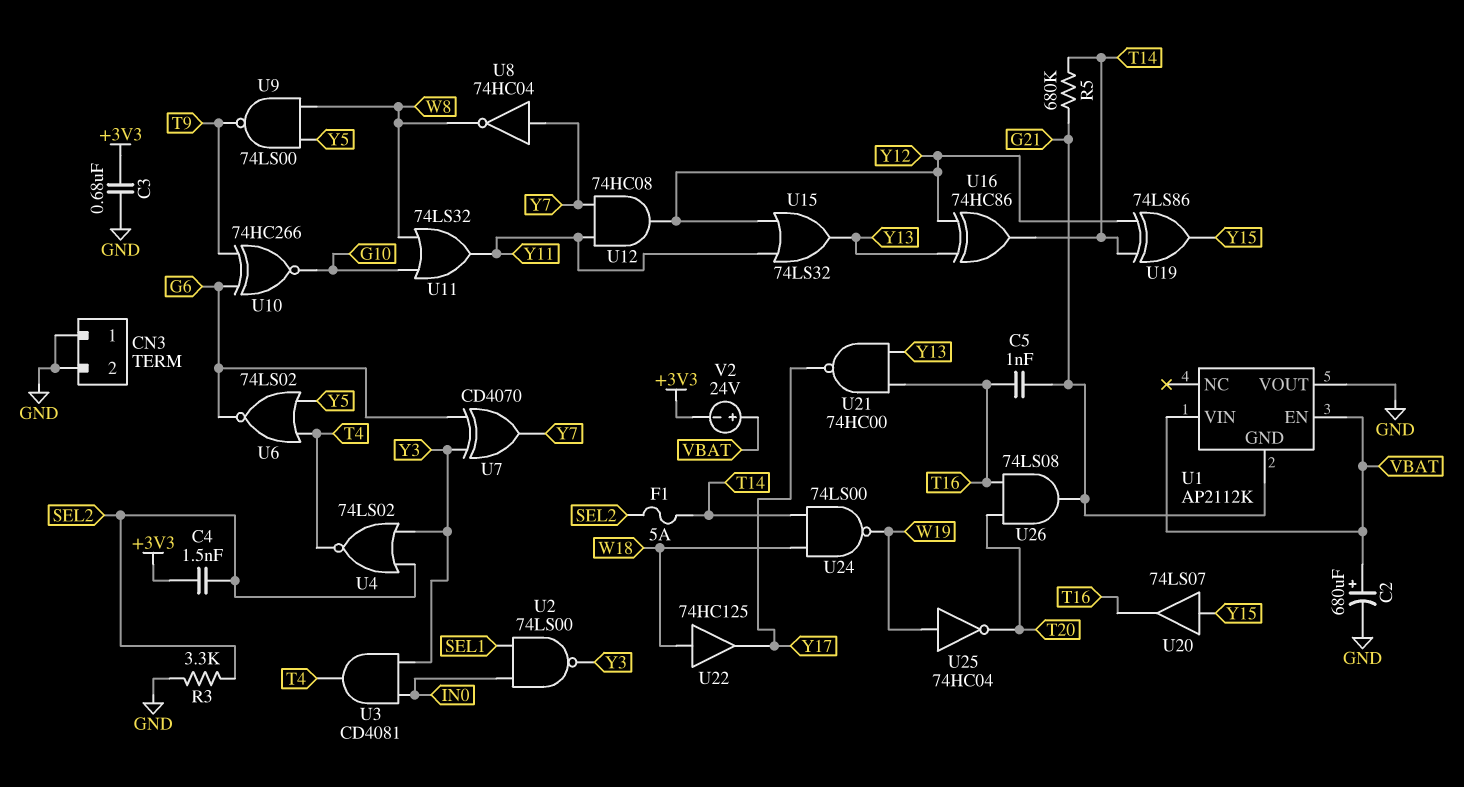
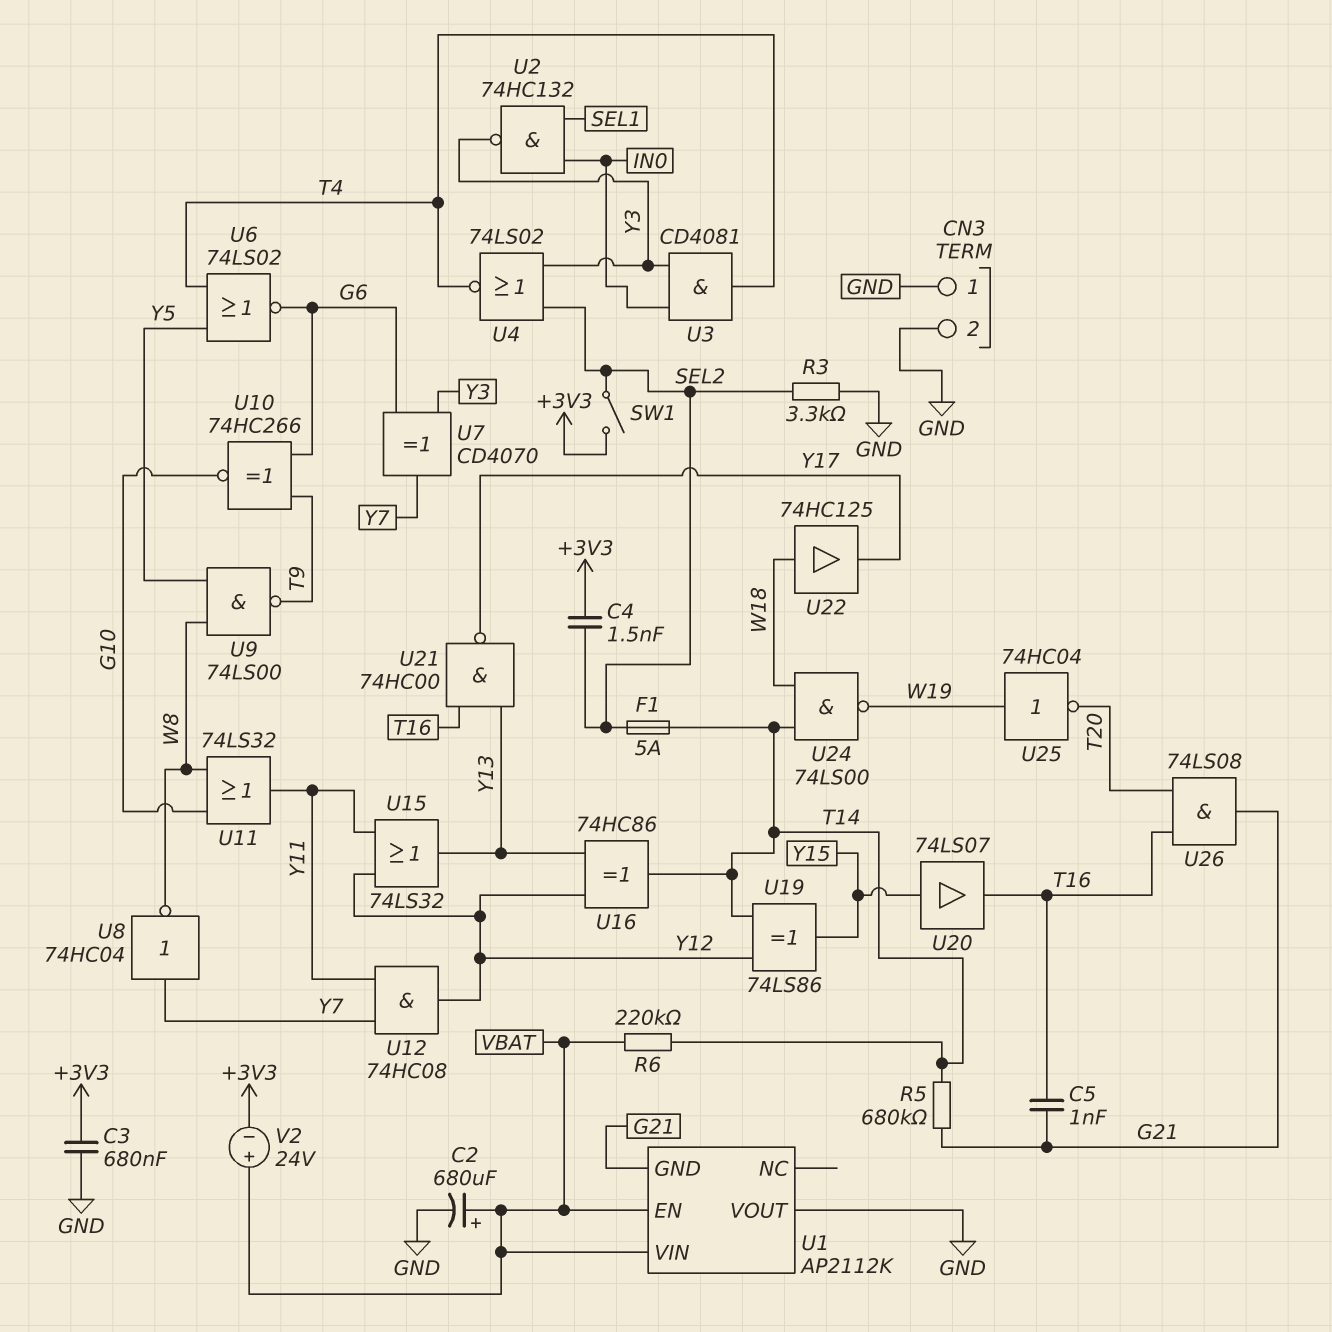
R6: none -> 220k (T14, VBAT)
SW1: none -> switch (+3V3, SEL2)
U2: NAND 74LS00 (in IN0, in SEL1, out Y3) -> NAND 74HC132 (in IN0, in SEL1, out Y3)

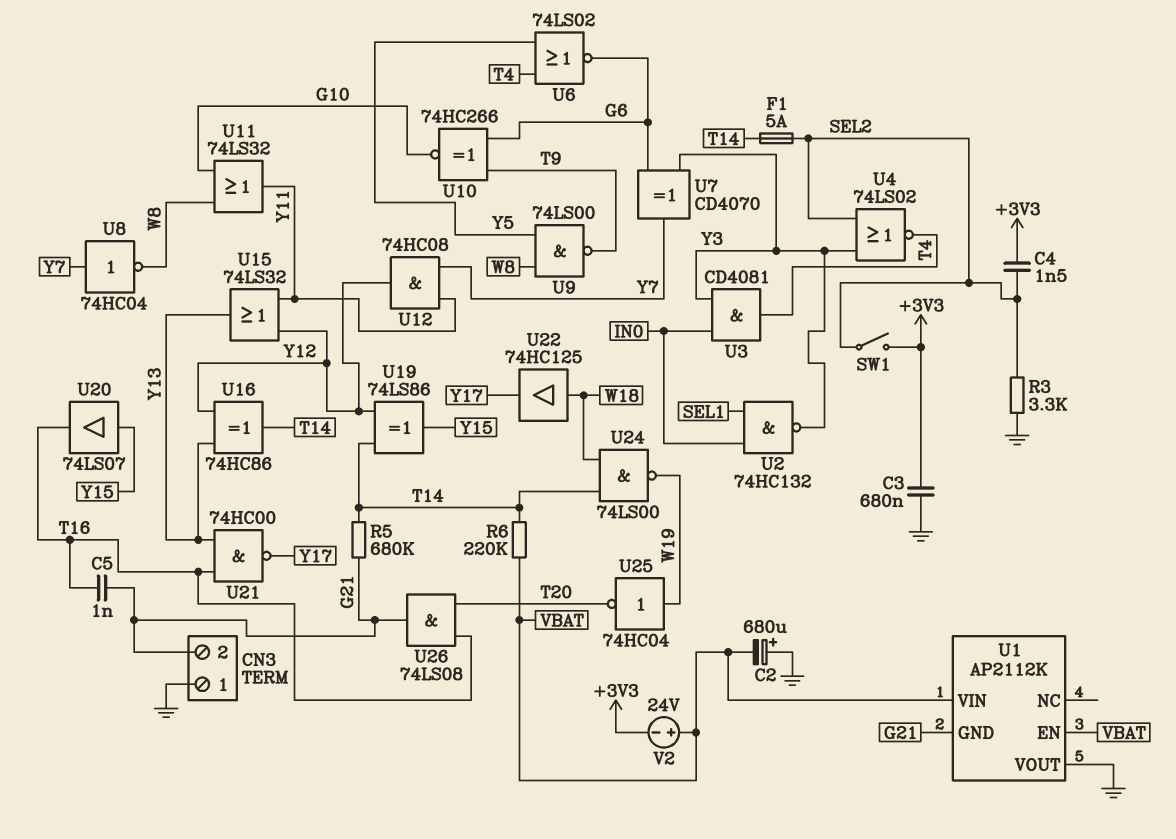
C2: 680uF (plus VBAT, minus GND) -> 680uF (plus GND, minus VBAT)
CN3 pin 2: GND -> G21

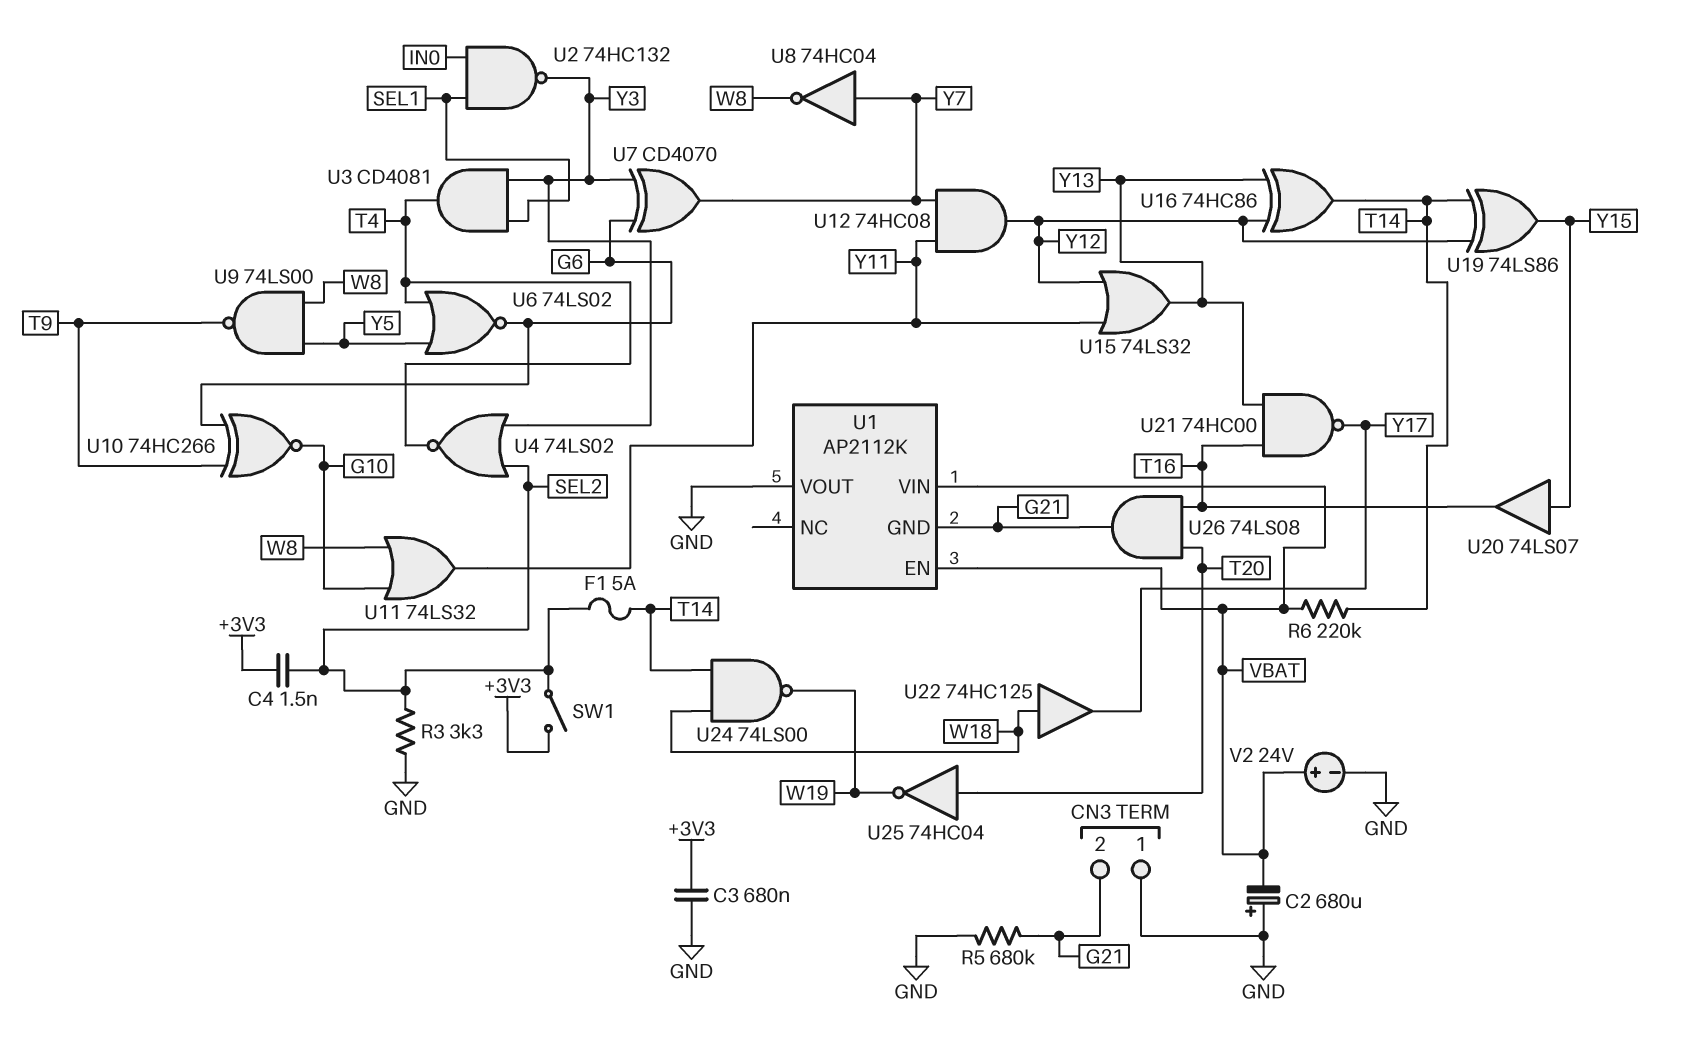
C5: 1nF (G21, T16) -> none
R5: 680k (G21, T14) -> 680k (G21, GND)
U3: AND CD4081 (in IN0, in Y3, out T4) -> AND CD4081 (in SEL1, in Y3, out T4)
U25: NOT 74HC04 (in W19, out T20) -> NOT 74HC04 (in T20, out W19)
V2: 24V (plus VBAT, minus +3V3) -> 24V (plus VBAT, minus GND)

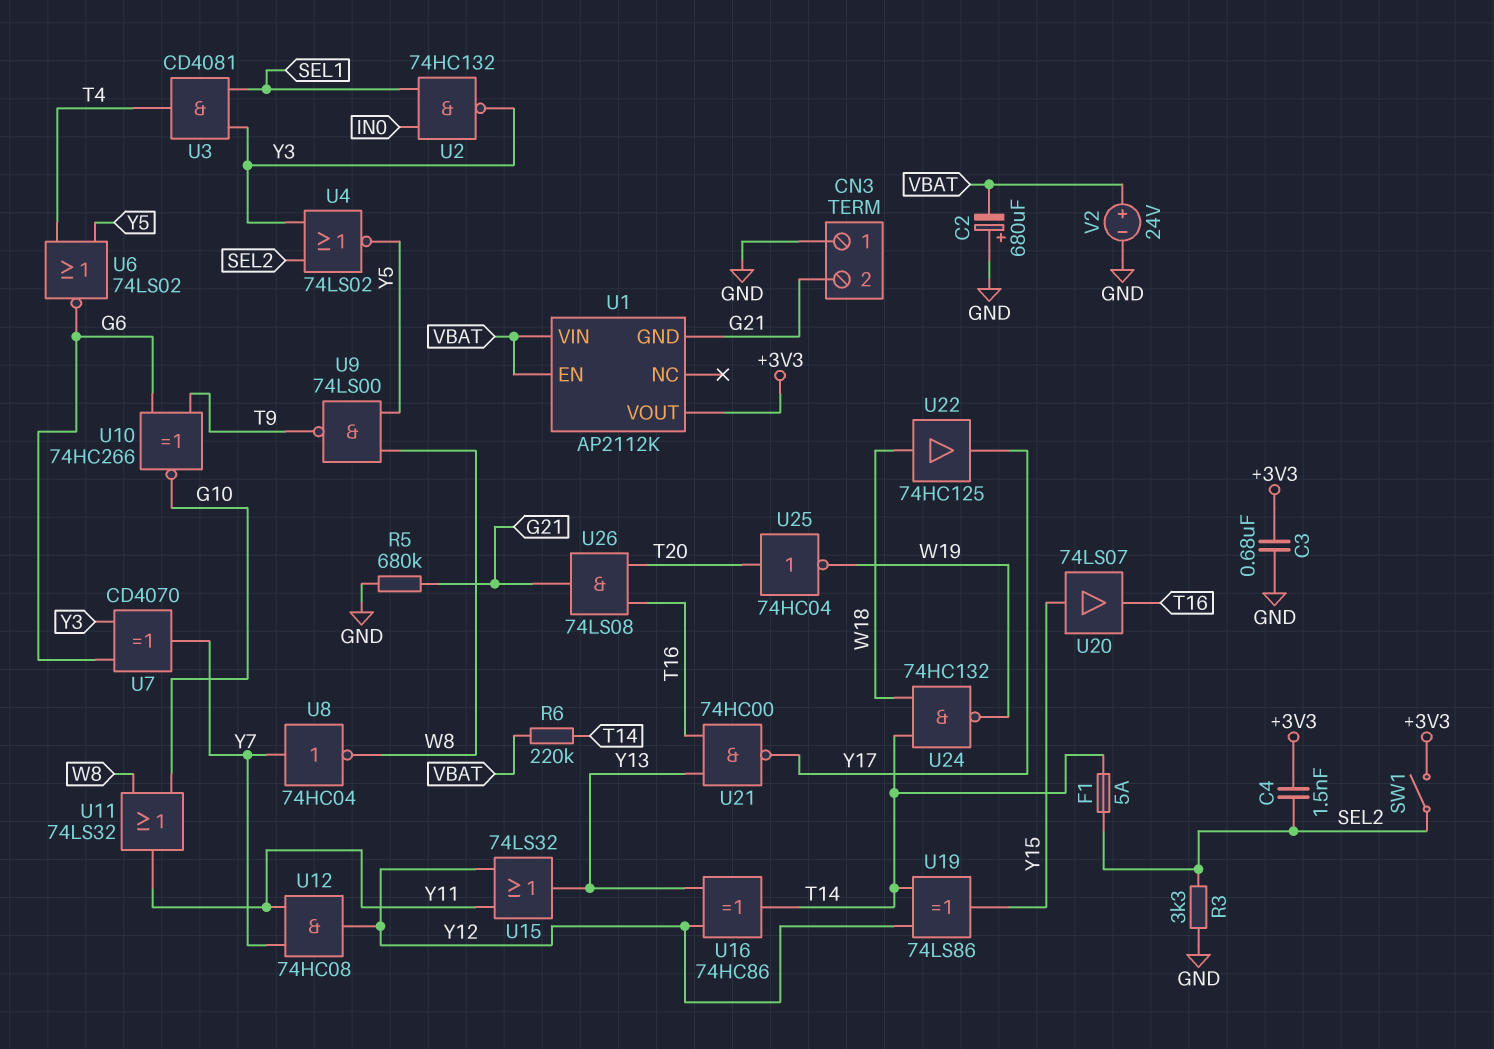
U1 pin VOUT: GND -> +3V3
U4: NOR 74LS02 (in SEL2, in Y3, out T4) -> NOR 74LS02 (in SEL2, in Y3, out Y5)
U24: NAND 74LS00 (in T14, in W18, out W19) -> NAND 74HC132 (in T14, in W18, out W19)

